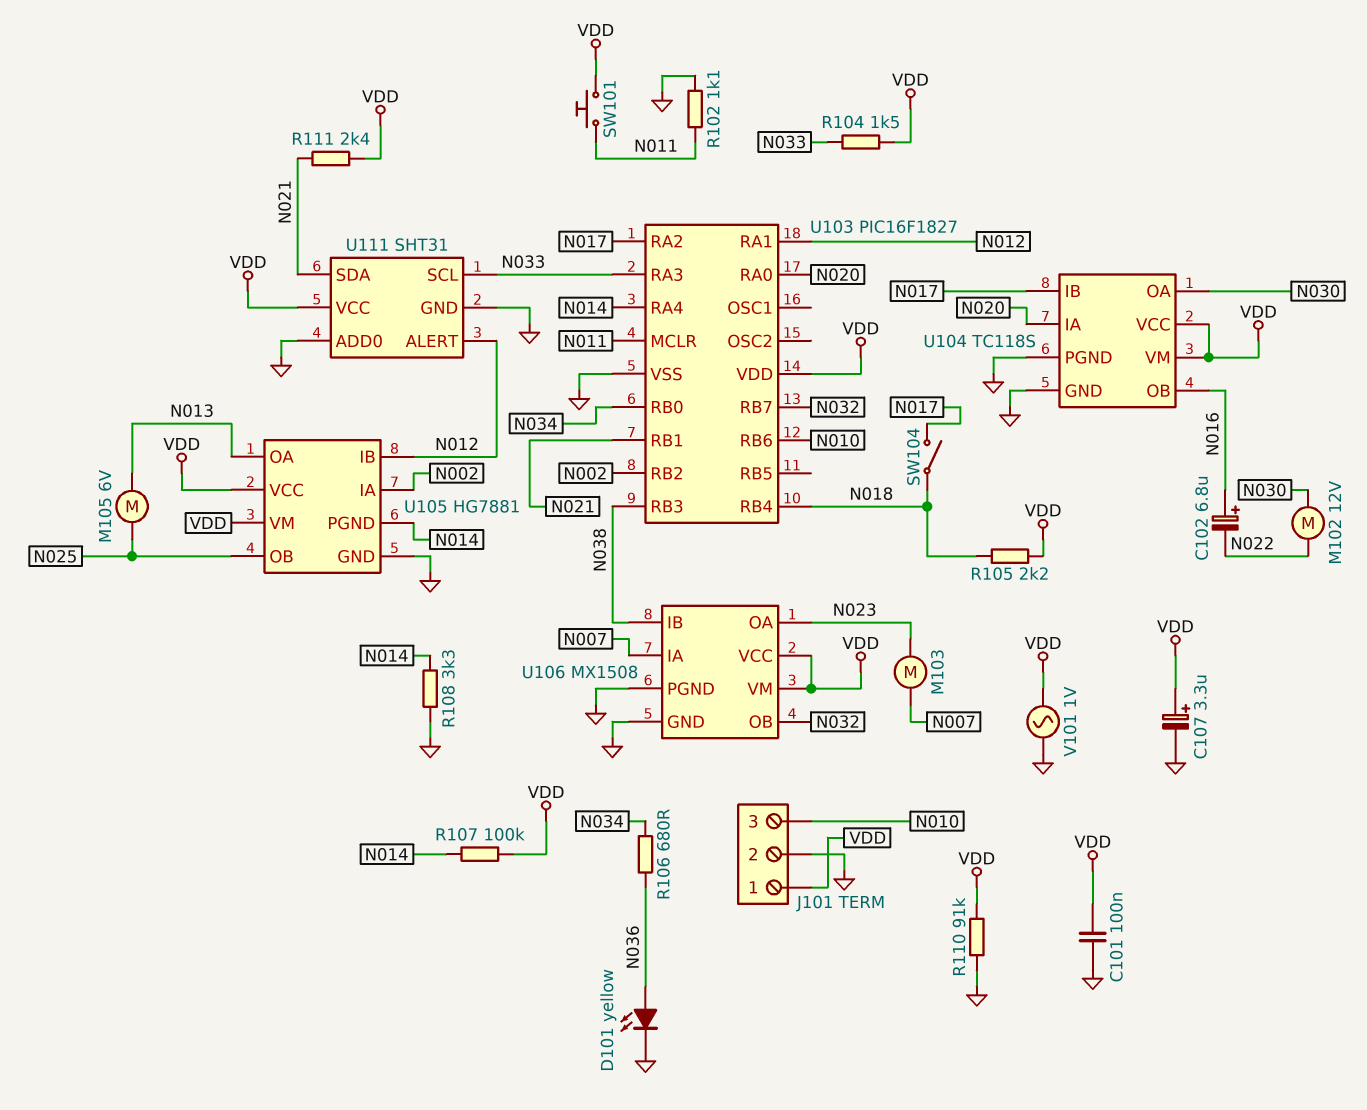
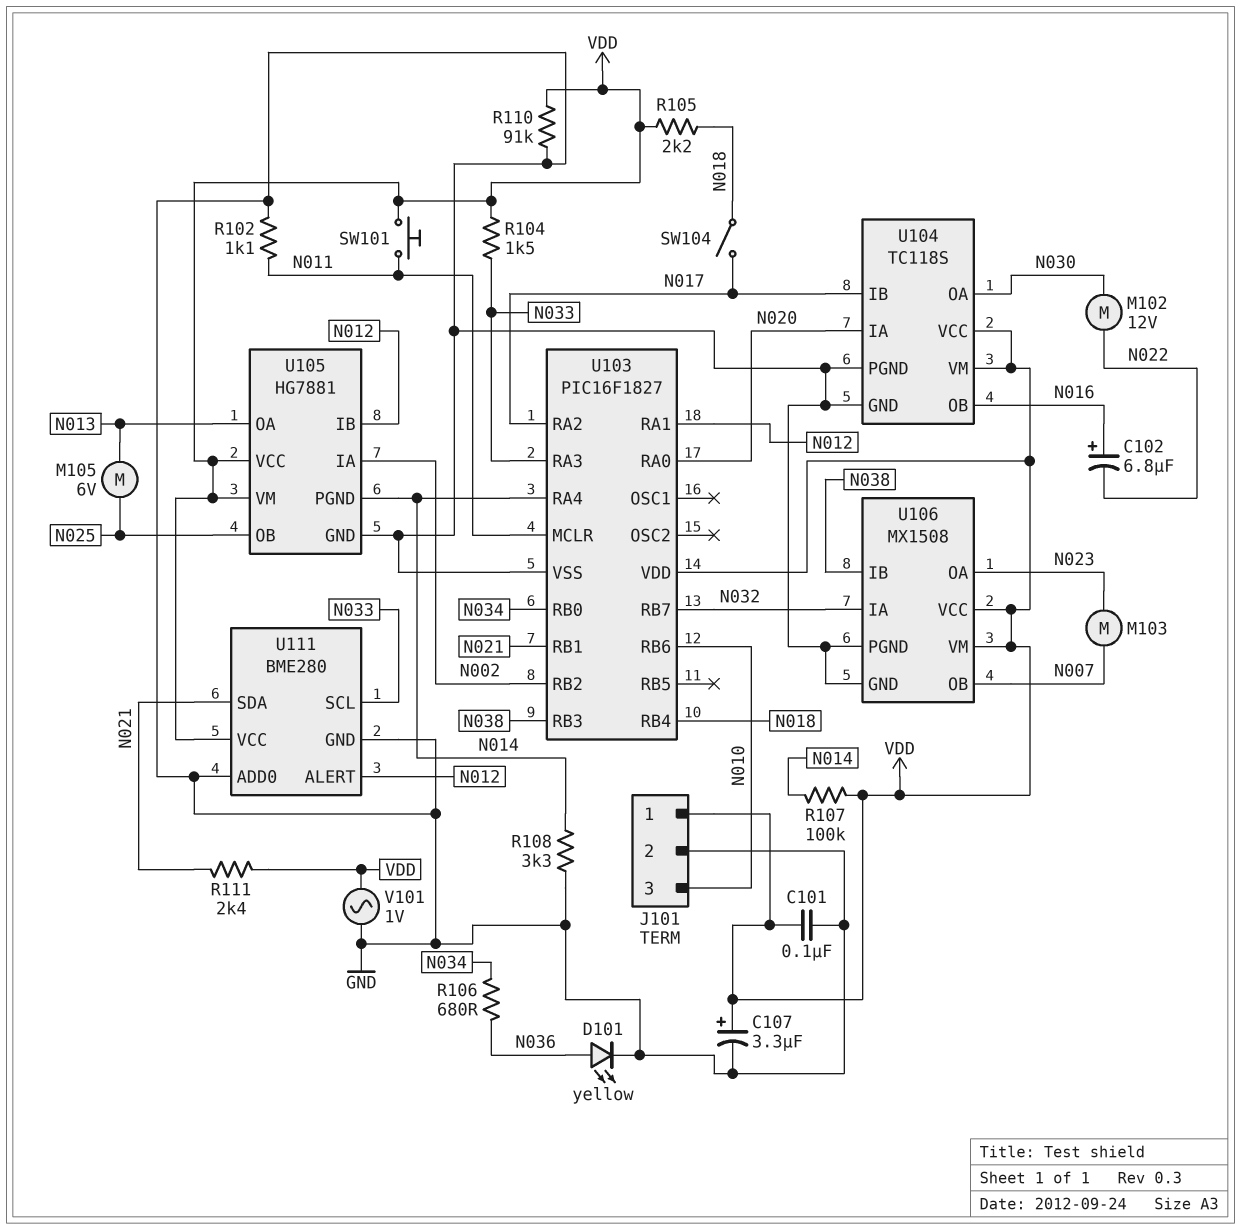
U106 pin IA: N007 -> N032
U106 pin OB: N032 -> N007
U111: SHT31 -> BME280

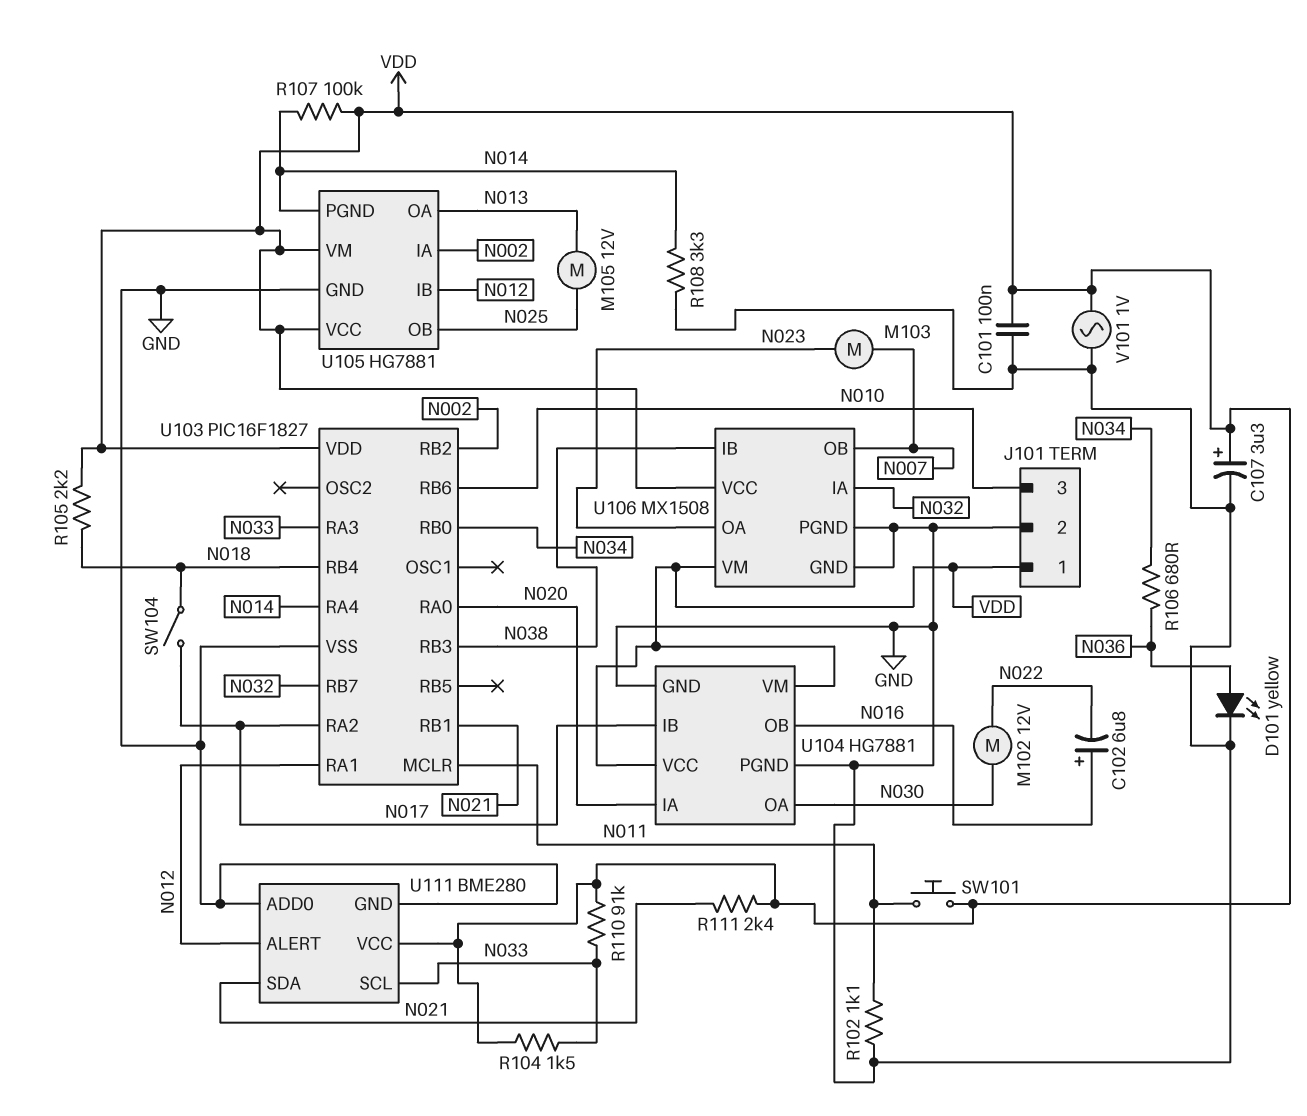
M105: motor 6V (N013, N025) -> motor 12V (N013, N025)
R110: 91k (GND, VDD) -> 91k (N033, VDD)
U104: TC118S -> HG7881

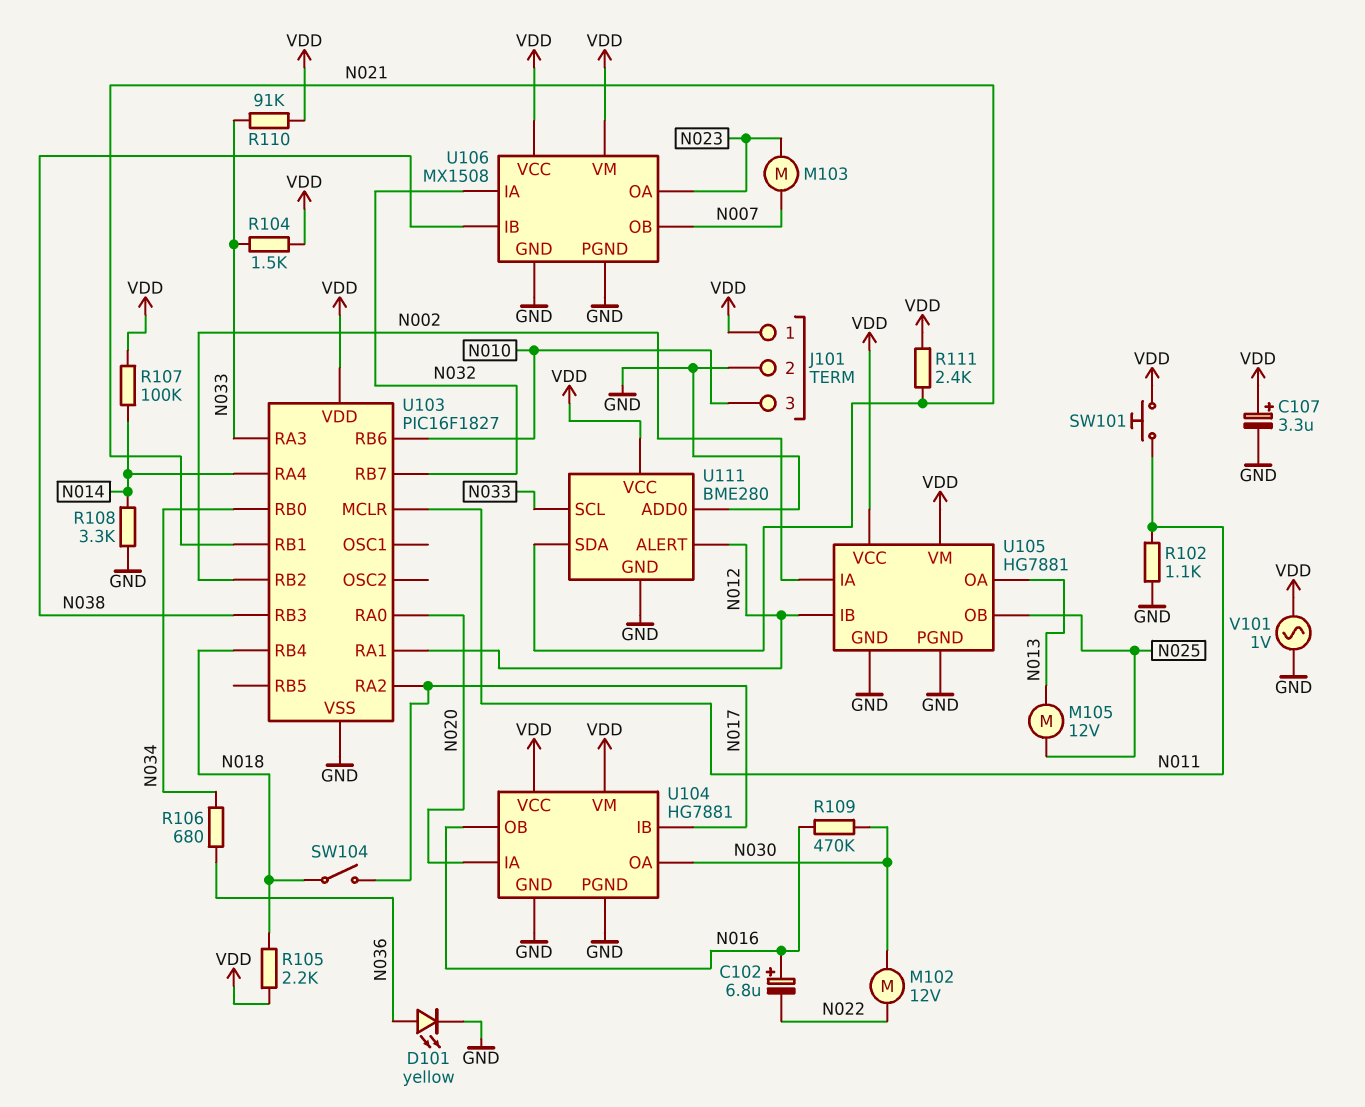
C101: 100nF (GND, VDD) -> none
R109: none -> 470k (N016, N030)
U105 pin PGND: N014 -> GND

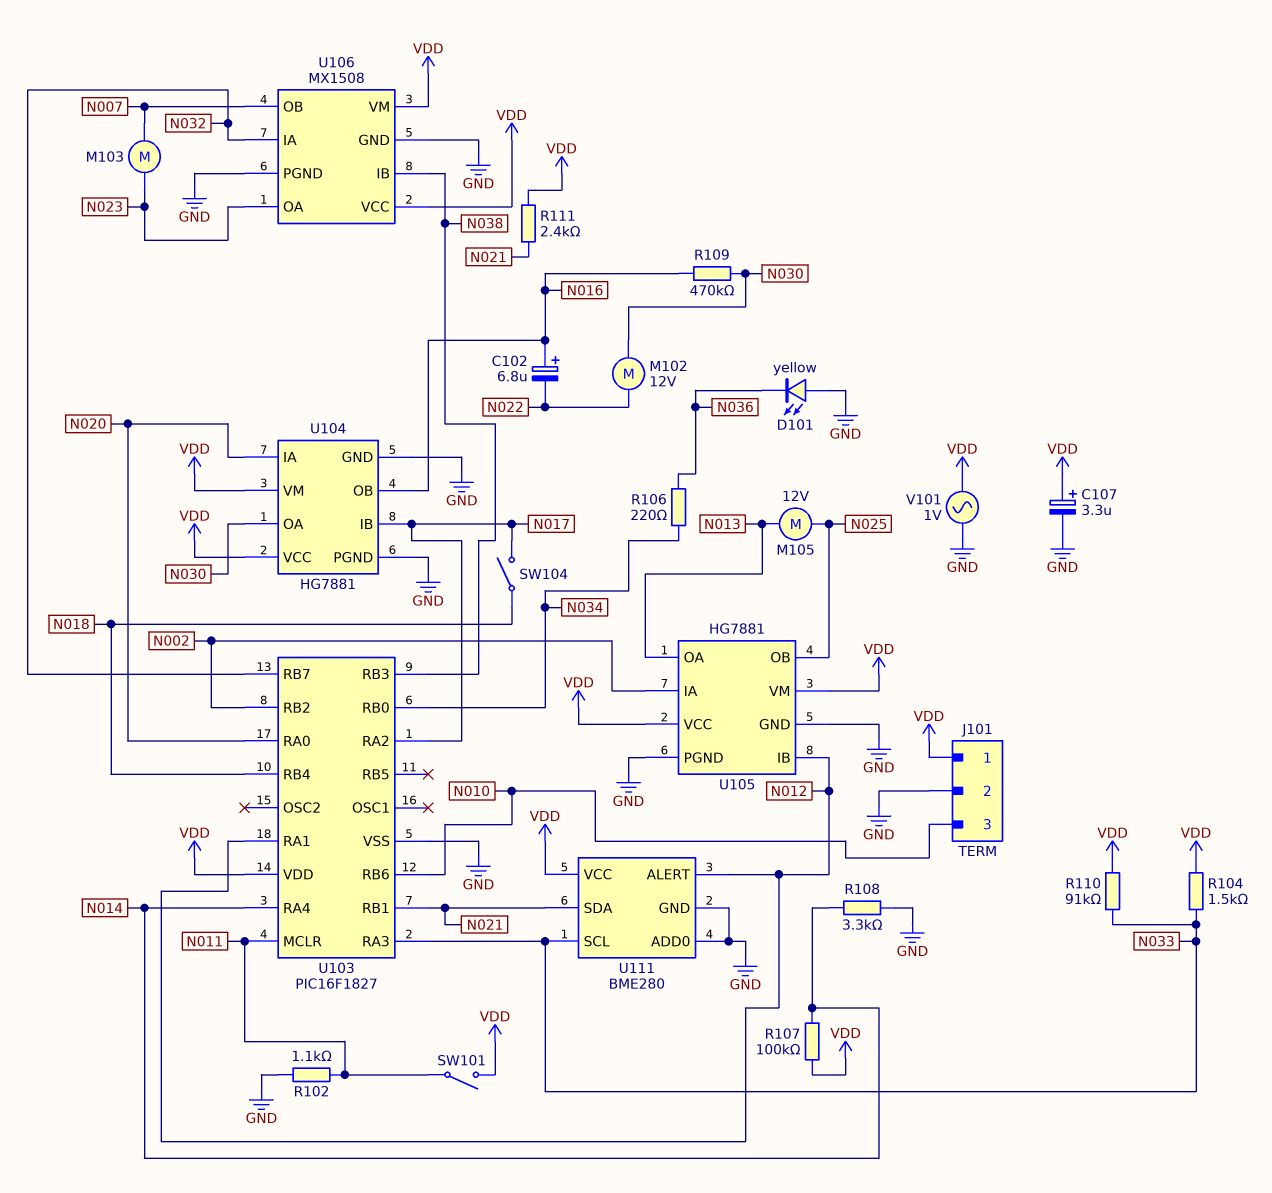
D101: LED yellow (A N036, K GND) -> LED yellow (A GND, K N036)
R105: 2.2k (N018, VDD) -> none
R106: 680 (N034, N036) -> 220 (N034, N036)
SW101: button (N011, VDD) -> switch (N011, VDD)

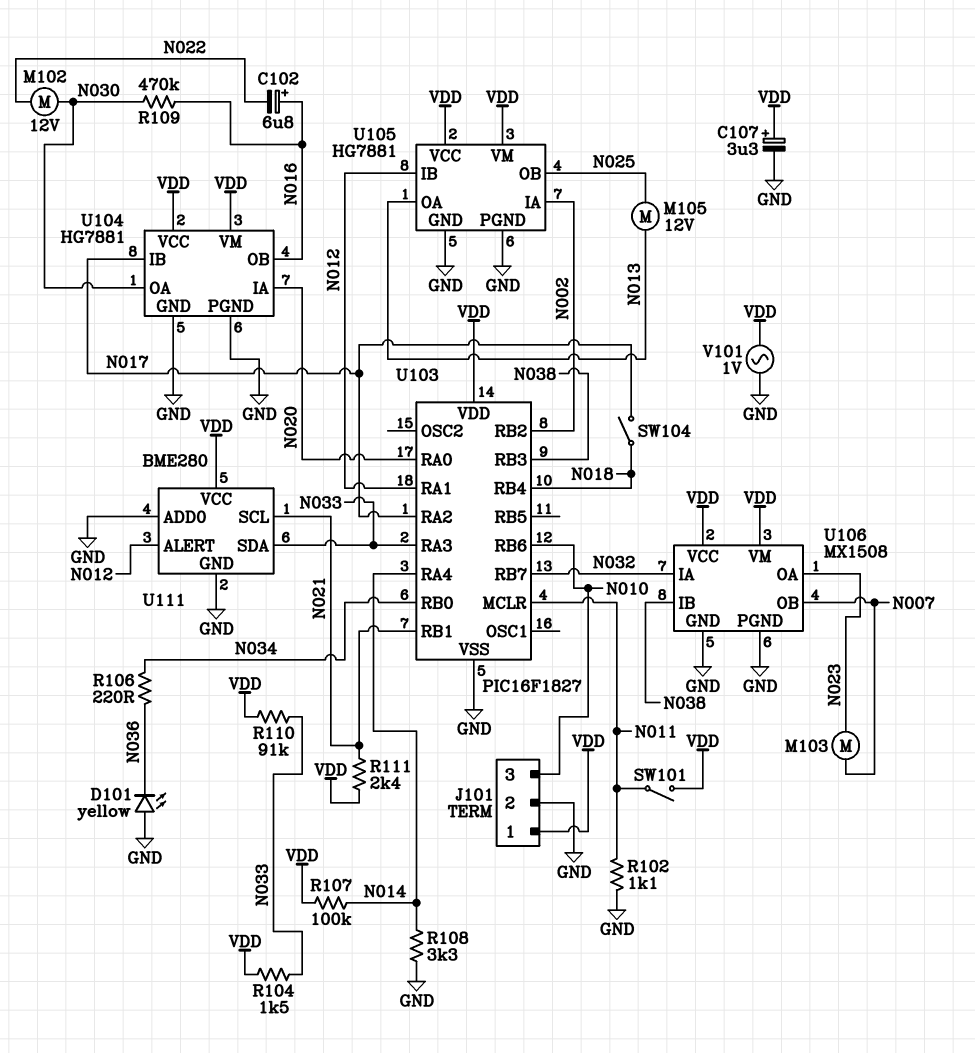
U111 pin SCL: N033 -> N021
U111 pin SDA: N021 -> N033

